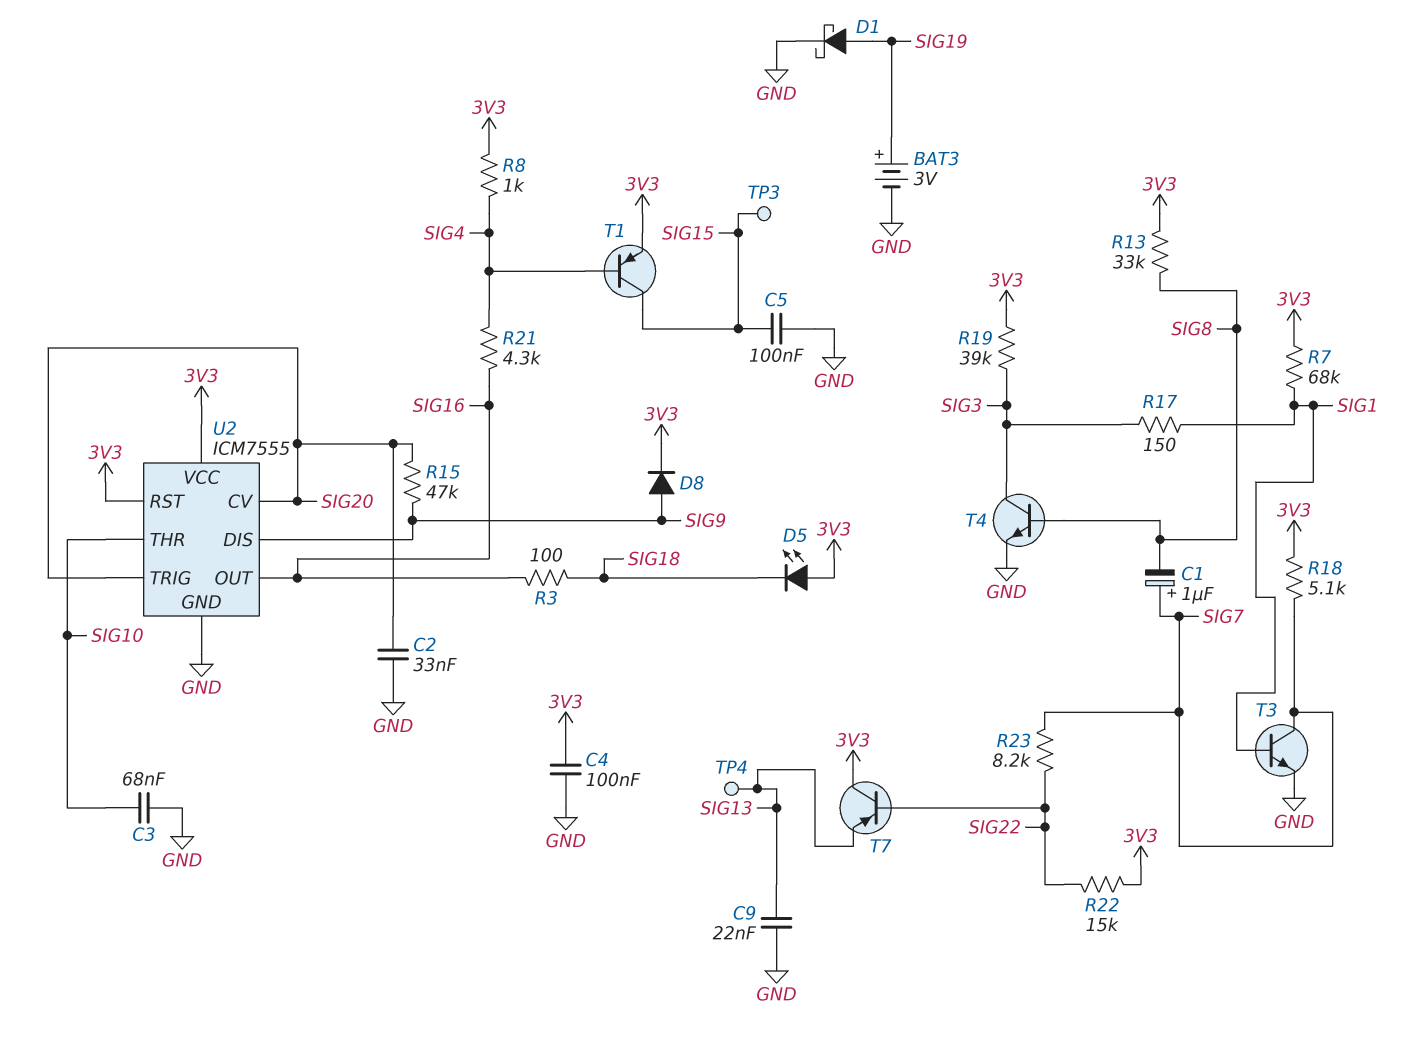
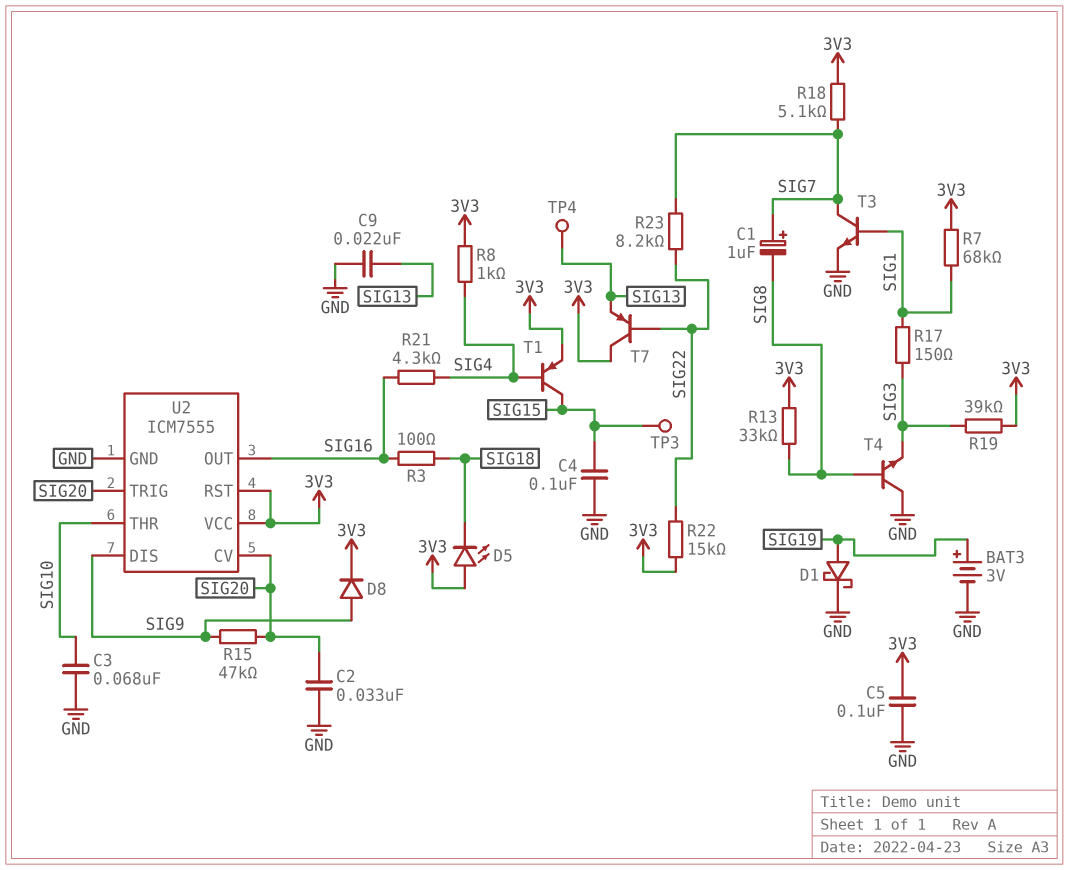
C4: 100nF (3V3, GND) -> 100nF (GND, SIG15)
C5: 100nF (GND, SIG15) -> 100nF (3V3, GND)
T4: NPN (B SIG8, C SIG3, E GND) -> NPN (B SIG8, C GND, E SIG3)

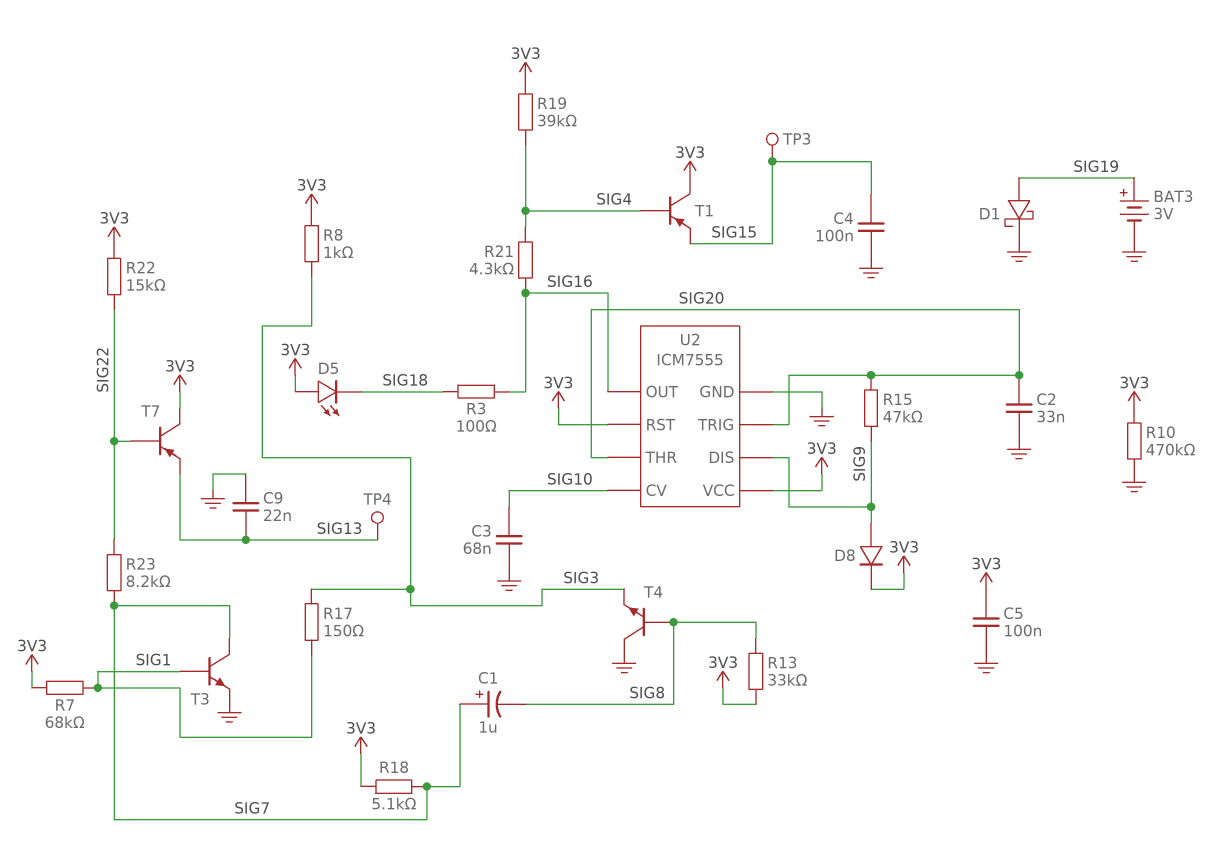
R8: 1k (3V3, SIG4) -> 1k (3V3, SIG3)
R10: none -> 470k (3V3, GND)
R19: 39k (3V3, SIG3) -> 39k (3V3, SIG4)
T1: PNP (B SIG4, C SIG15, E 3V3) -> PNP (B SIG4, C 3V3, E SIG15)
U2 pin CV: SIG20 -> SIG10
U2 pin THR: SIG10 -> SIG20

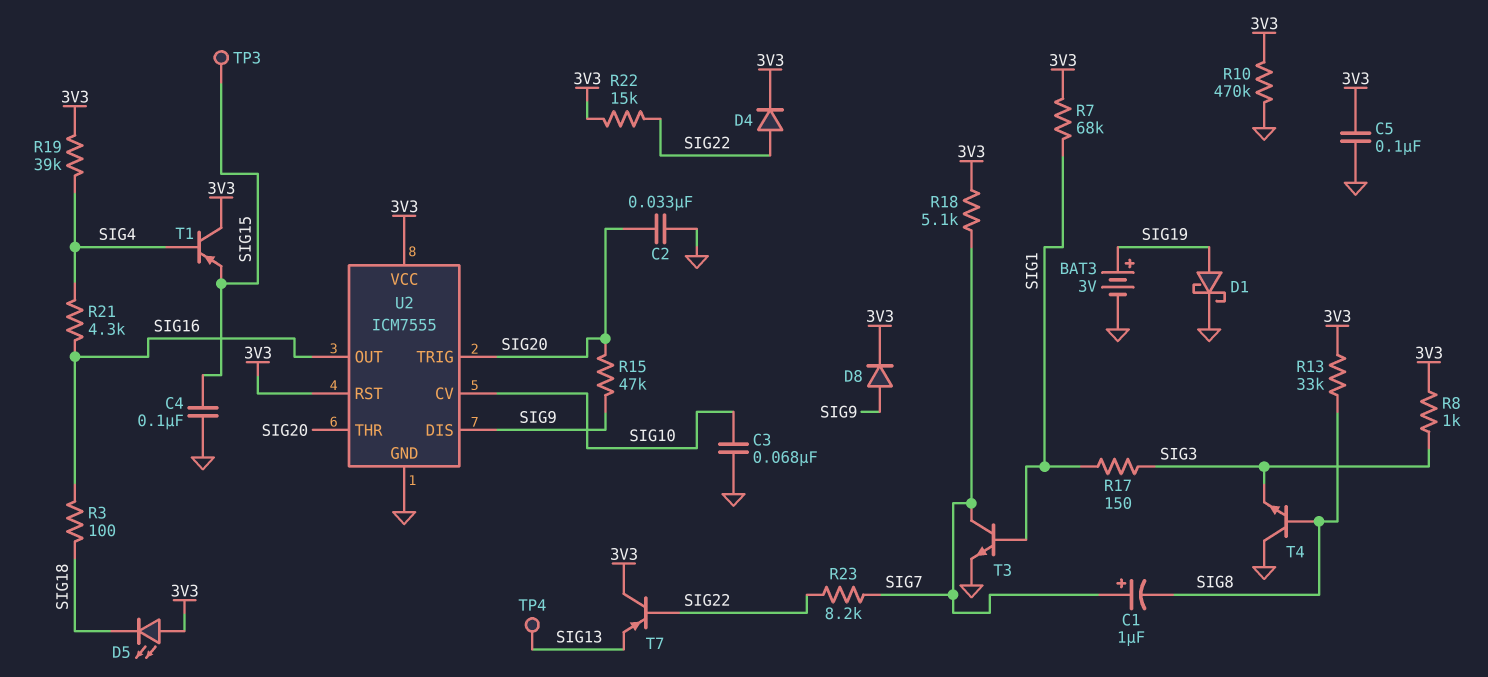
C9: 22nF (GND, SIG13) -> none
D4: none -> diode (A SIG22, K 3V3)

